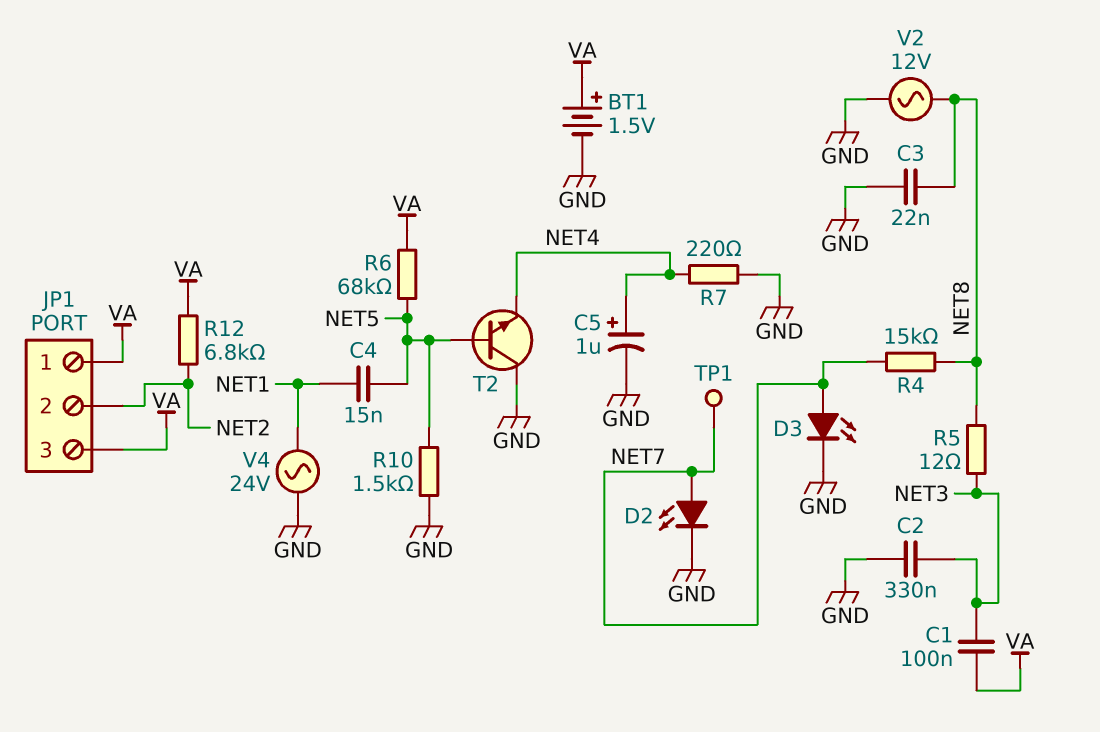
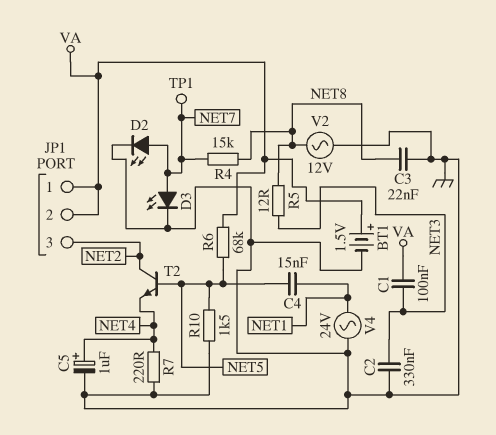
JP1 pin 2: NET2 -> VA
JP1 pin 3: VA -> NET2
R12: 6.8k (NET2, VA) -> none
T2: NPN (B NET5, C GND, E NET4) -> NPN (B NET5, C NET2, E NET4)

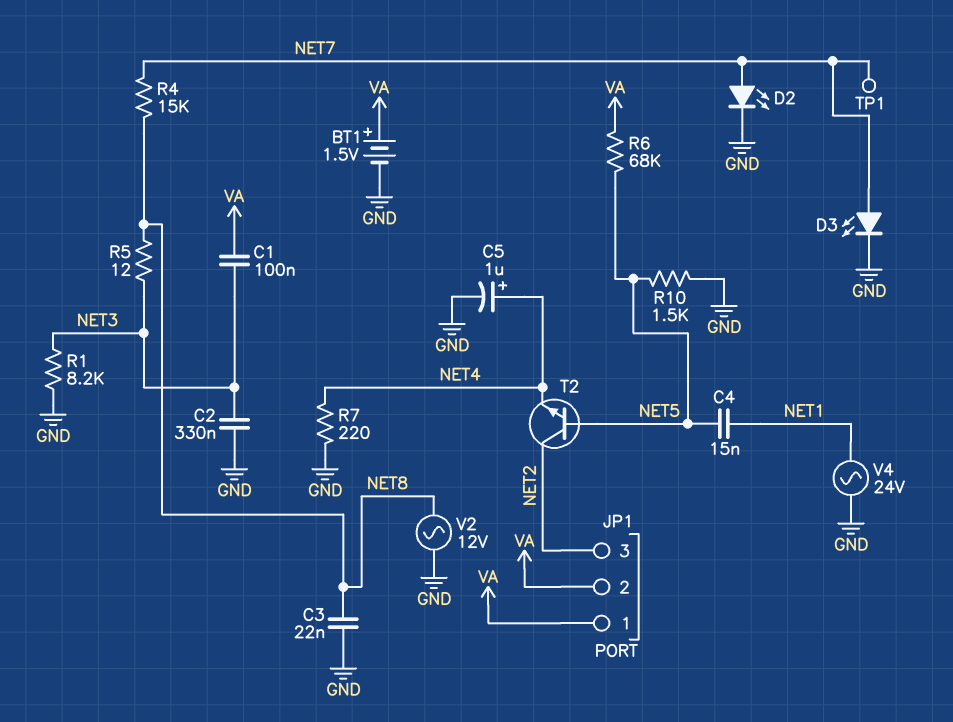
R1: none -> 8.2k (GND, NET3)

